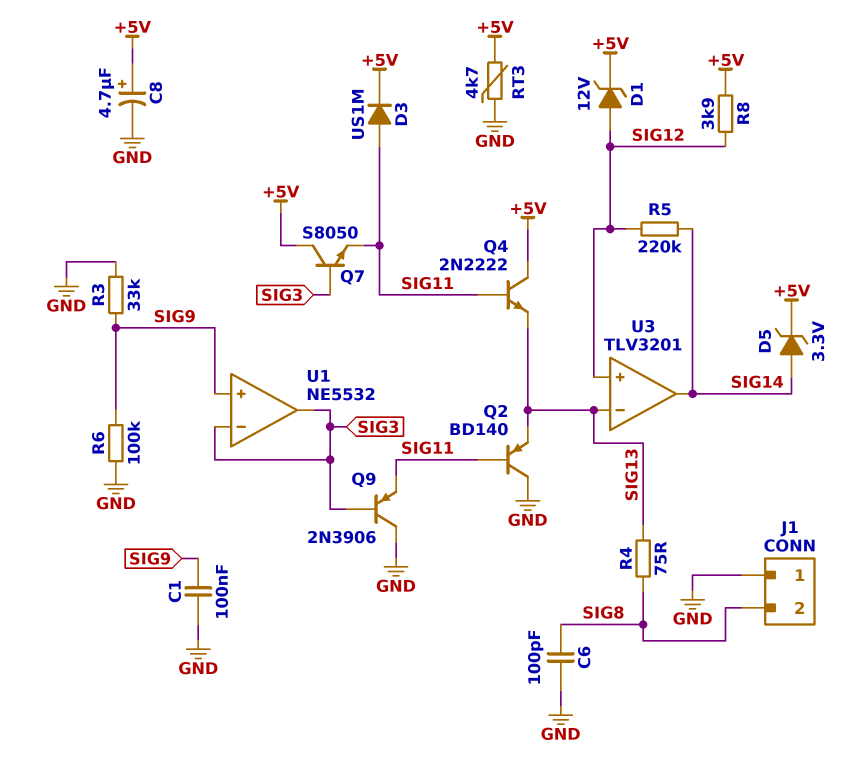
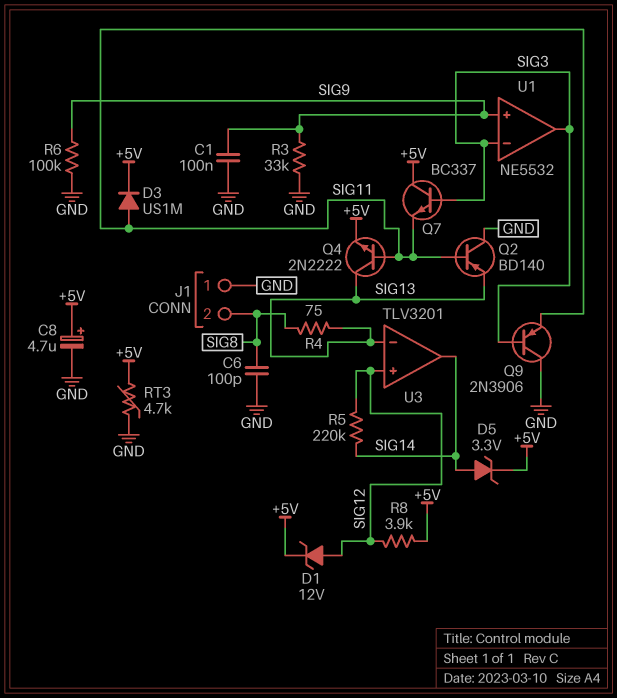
Q4: NPN 2N2222 (B SIG11, C +5V, E SIG13) -> NPN 2N2222 (B SIG11, C SIG13, E +5V)
Q7: NPN S8050 (B SIG3, C +5V, E SIG11) -> NPN BC337 (B SIG3, C +5V, E SIG11)

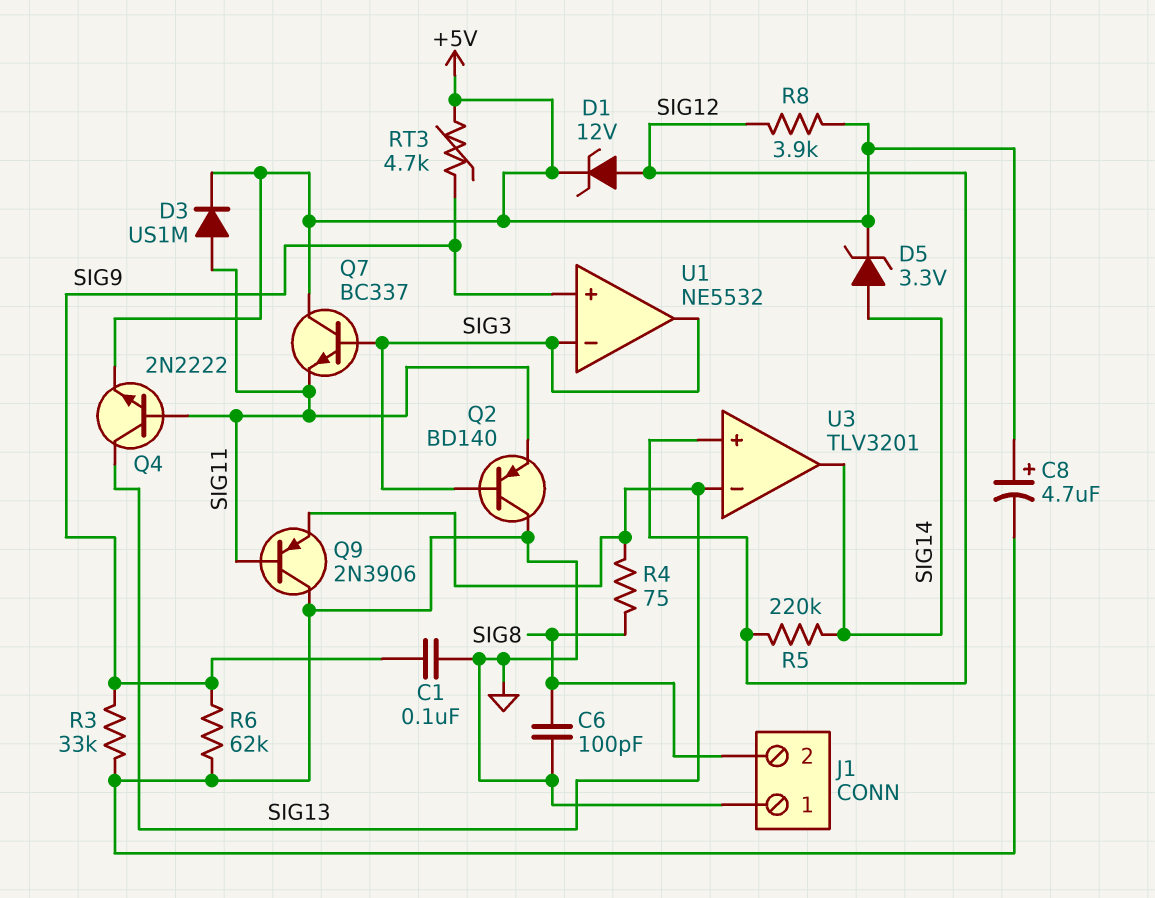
Q2: PNP BD140 (B SIG11, C GND, E SIG13) -> PNP BD140 (B SIG3, C GND, E SIG11)
Q9: PNP 2N3906 (B SIG3, C GND, E SIG11) -> PNP 2N3906 (B SIG11, C GND, E SIG13)
R6: 100k (GND, SIG9) -> 62k (GND, SIG9)
RT3: 4.7k (+5V, GND) -> 4.7k (+5V, SIG9)

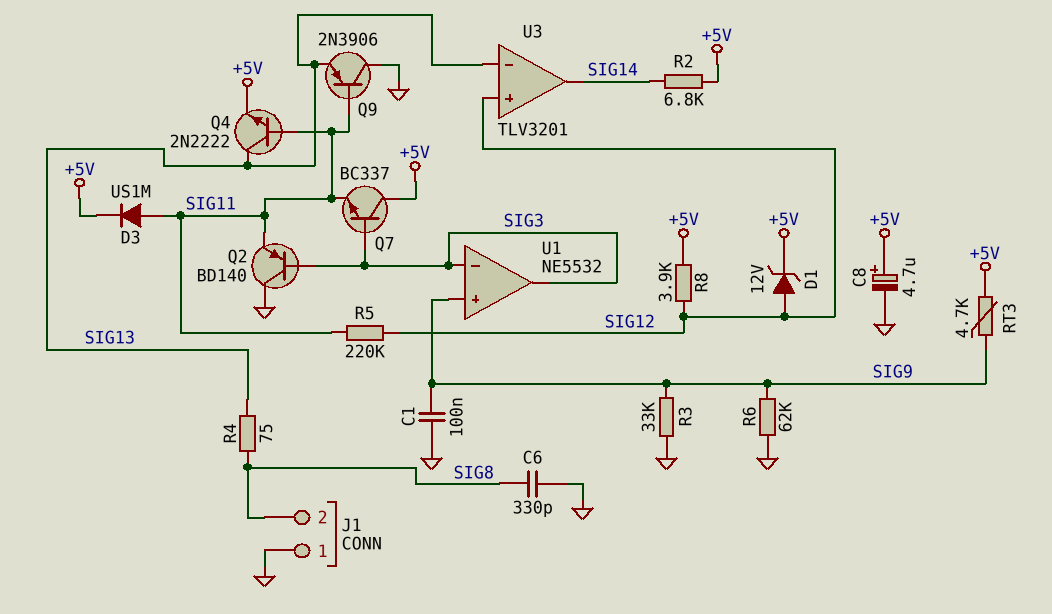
C6: 100pF (GND, SIG8) -> 330pF (GND, SIG8)
D5: zener 3.3V (A SIG14, K +5V) -> none
R2: none -> 6.8k (+5V, SIG14)
R5: 220k (SIG12, SIG14) -> 220k (SIG11, SIG12)

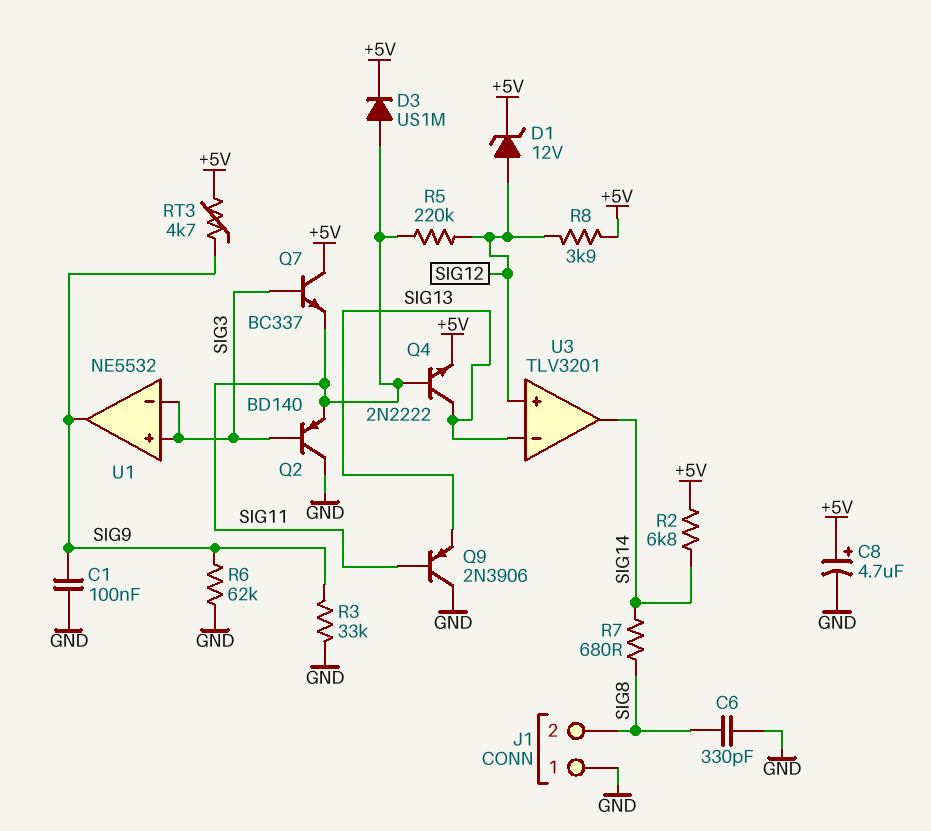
R4: 75 (SIG8, SIG13) -> none
R7: none -> 680 (SIG8, SIG14)
U1 pin in+: SIG9 -> SIG3
U1 pin out: SIG3 -> SIG9

